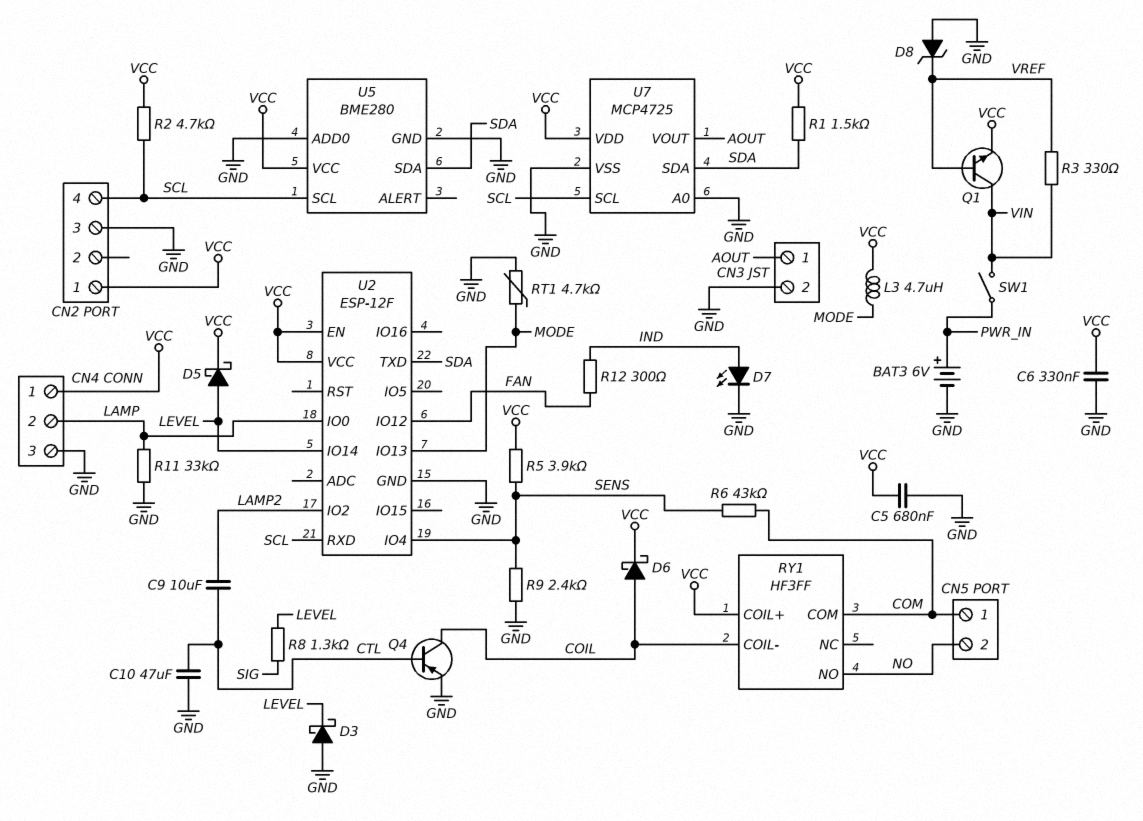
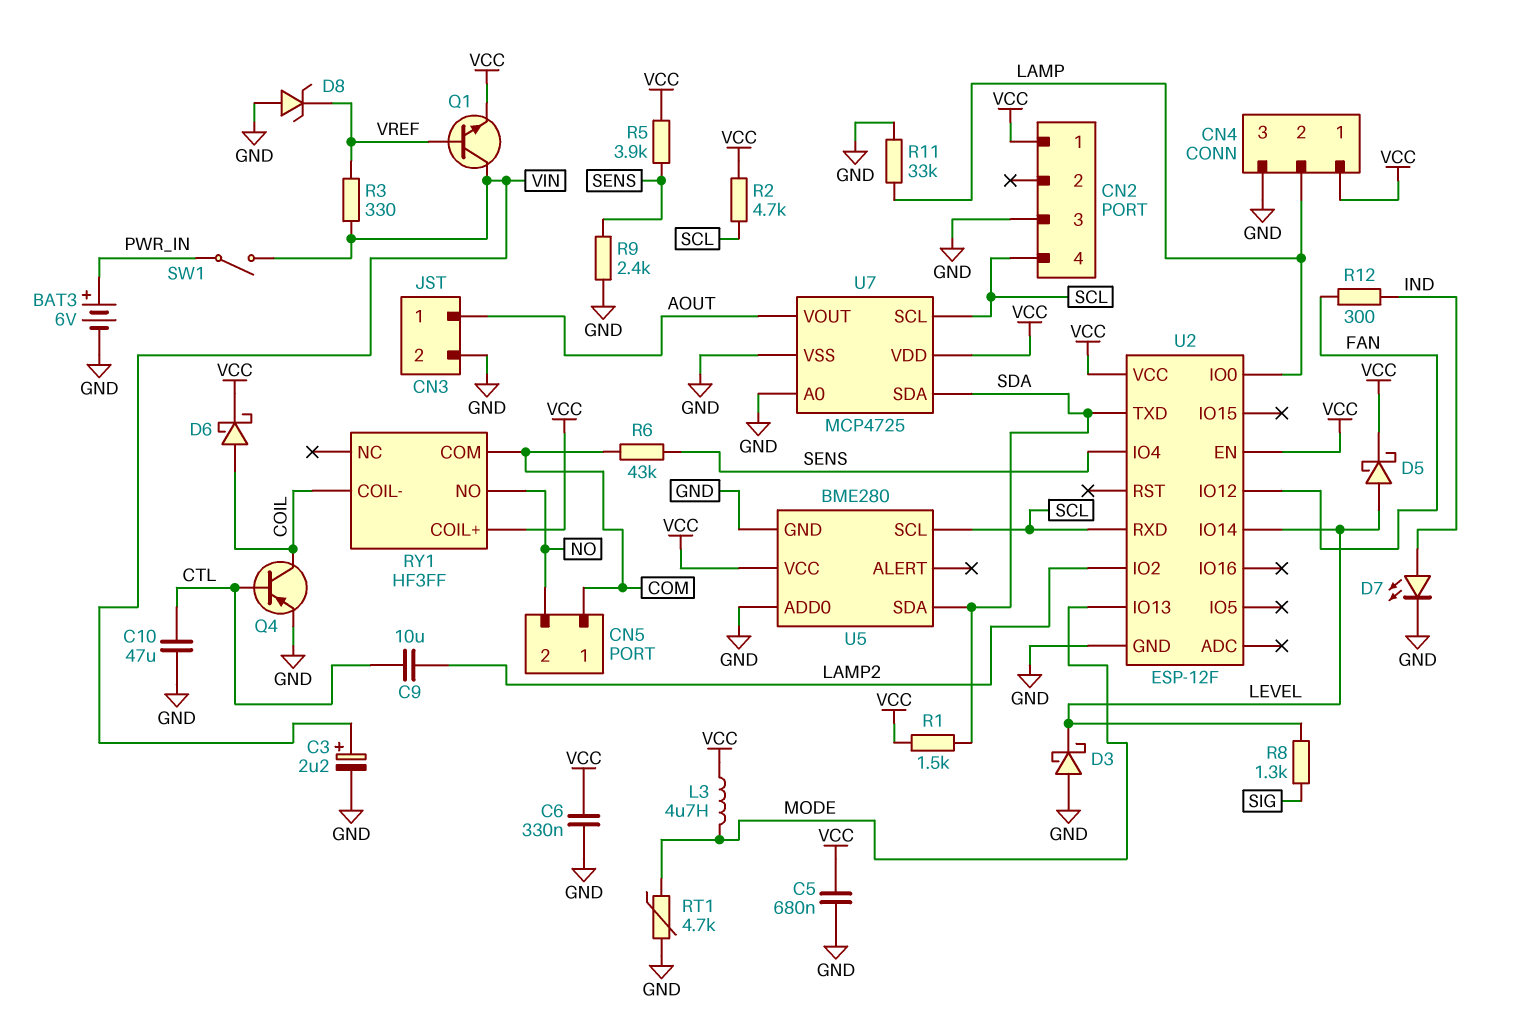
C3: none -> 2.2uF (plus VIN, minus GND)

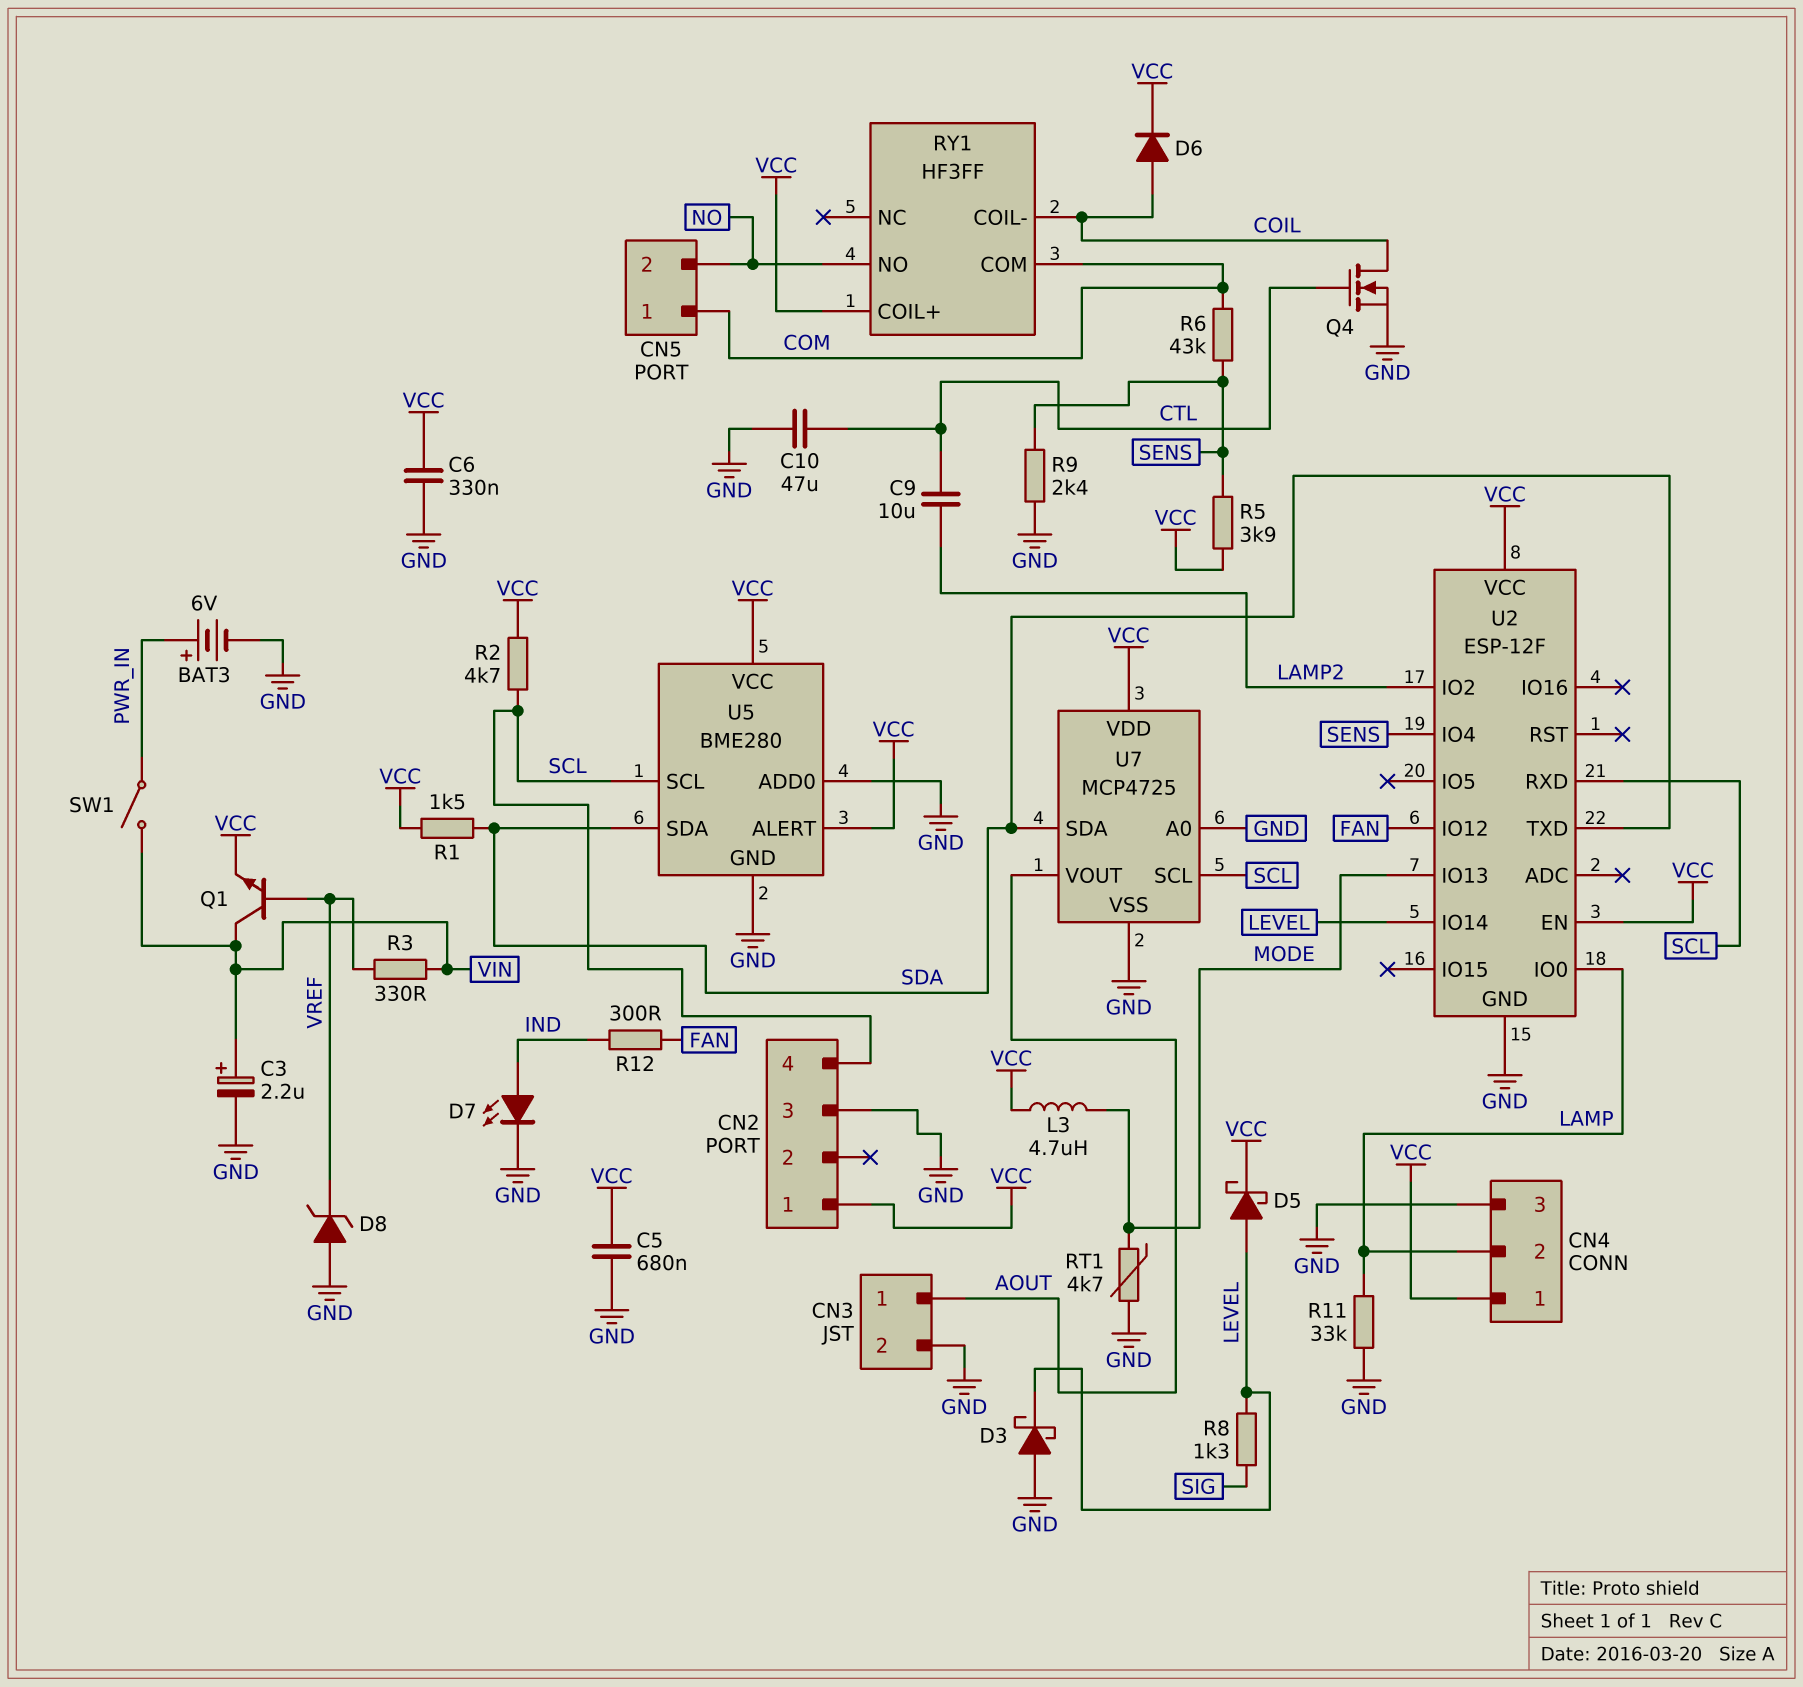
D6: schottky (A COIL, K VCC) -> diode (A COIL, K VCC)
Q4: PNP (B CTL, C COIL, E GND) -> NMOS (G CTL, D COIL, S GND)
U5 pin ALERT: none -> VCC

